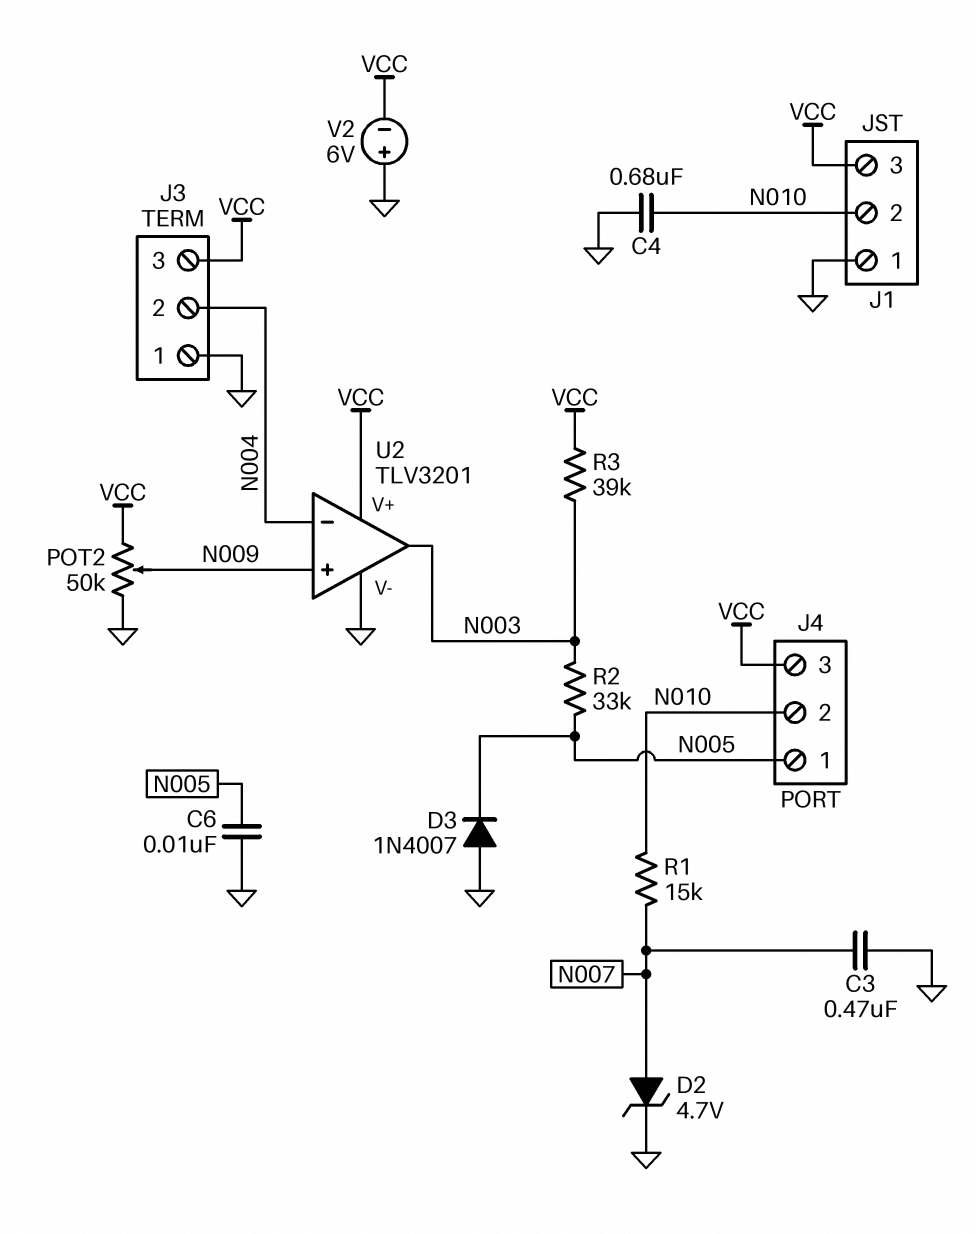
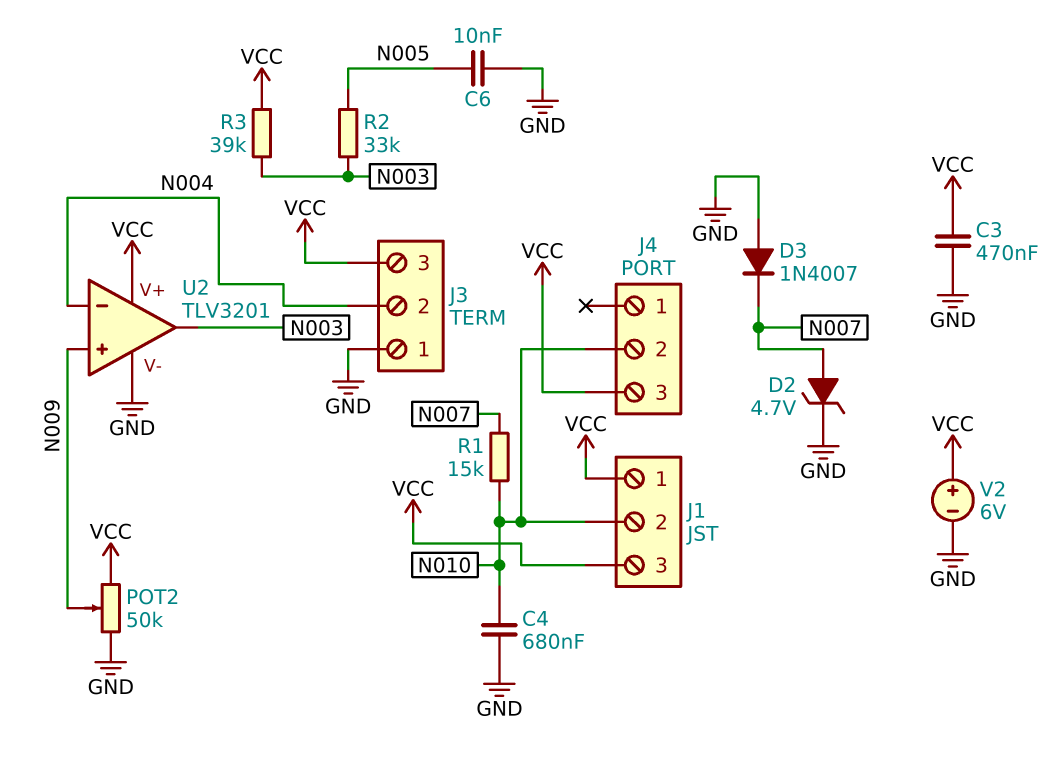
C3: 470nF (GND, N007) -> 470nF (GND, VCC)
D3: diode 1N4007 (A GND, K N005) -> diode 1N4007 (A GND, K N007)
J1 pin 1: GND -> VCC
J4 pin 1: N005 -> none
V2: 6V (plus GND, minus VCC) -> 6V (plus VCC, minus GND)

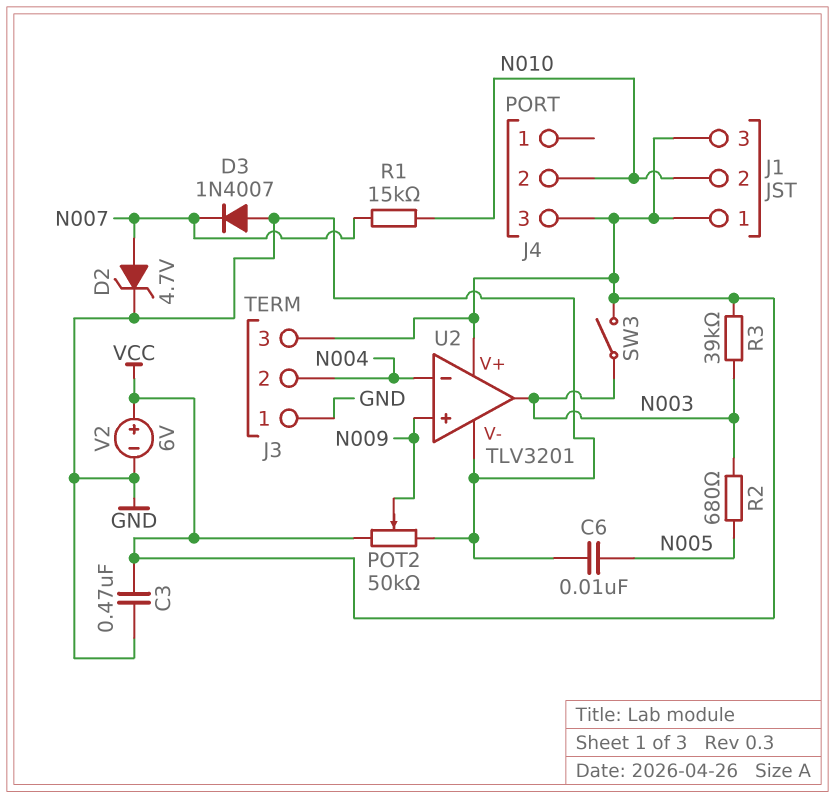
C4: 680nF (GND, N010) -> none
R2: 33k (N003, N005) -> 680 (N003, N005)
SW3: none -> switch (N003, VCC)

